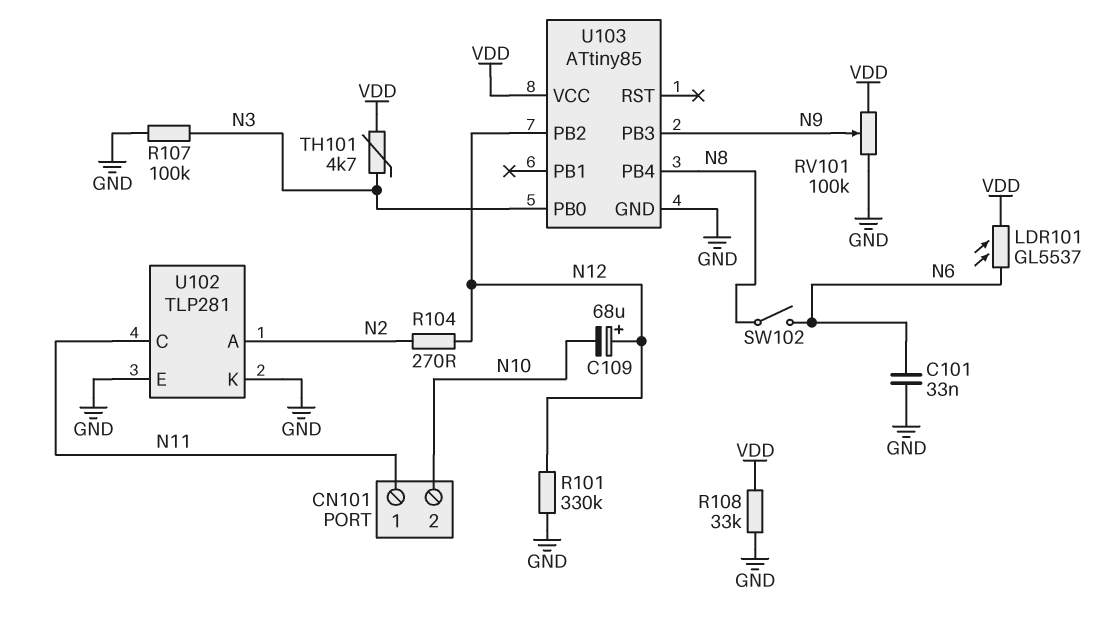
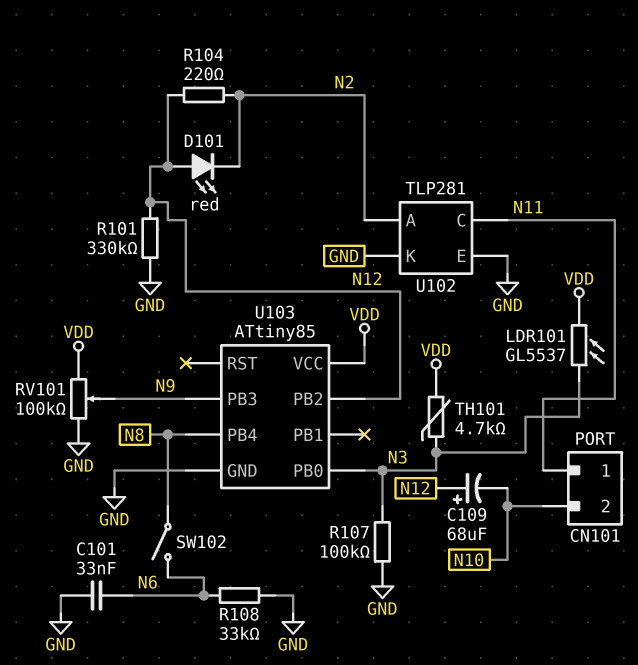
D101: none -> LED red (A N12, K N2)
LDR101: GL5537 (N6, VDD) -> GL5537 (N3, VDD)
R104: 270 (N2, N12) -> 220 (N2, N12)
R108: 33k (GND, VDD) -> 33k (GND, N6)

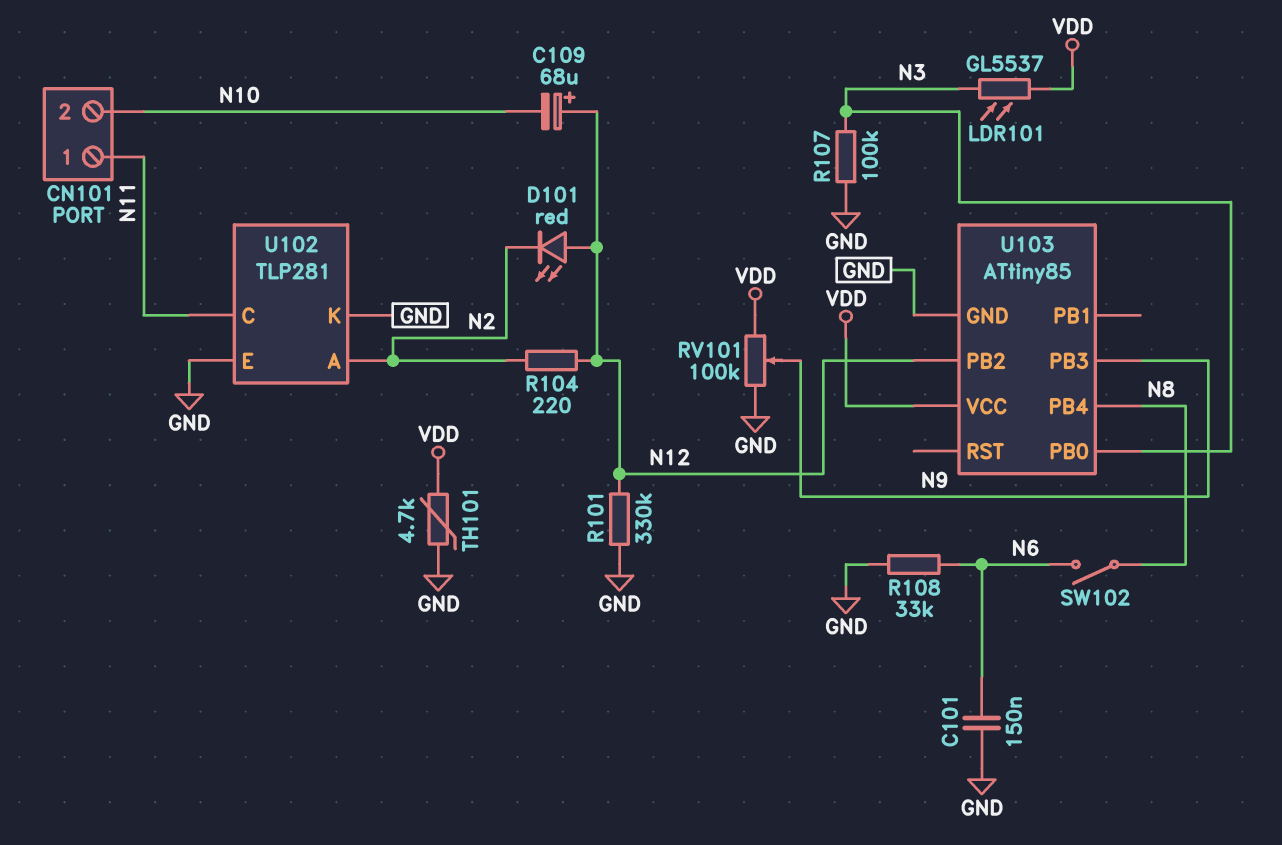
C101: 33nF (GND, N6) -> 150nF (GND, N6)
TH101: 4.7k (N3, VDD) -> 4.7k (GND, VDD)

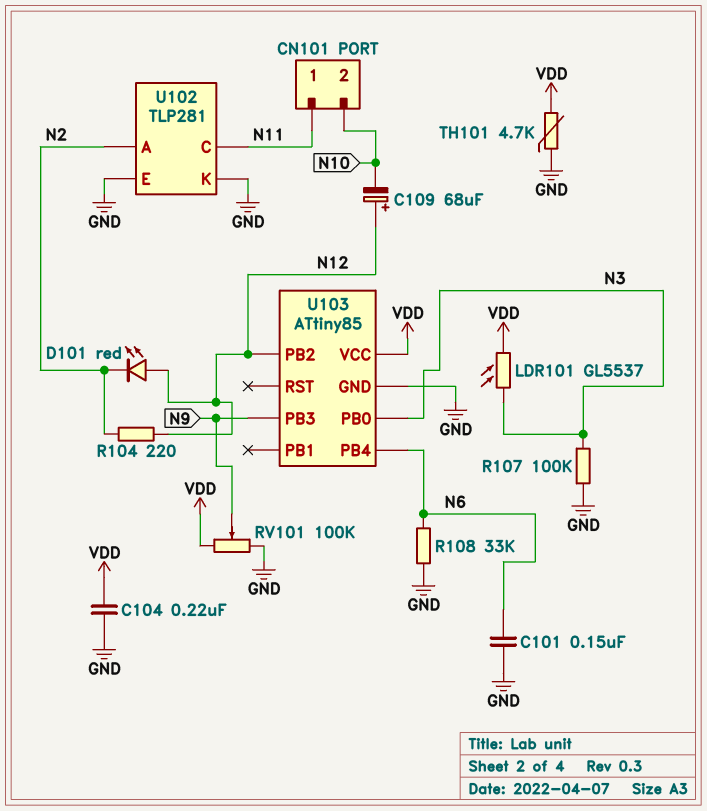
C104: none -> 220nF (GND, VDD)
R101: 330k (GND, N12) -> none
SW102: switch (N6, N8) -> none
U103 pin PB4: N8 -> N6

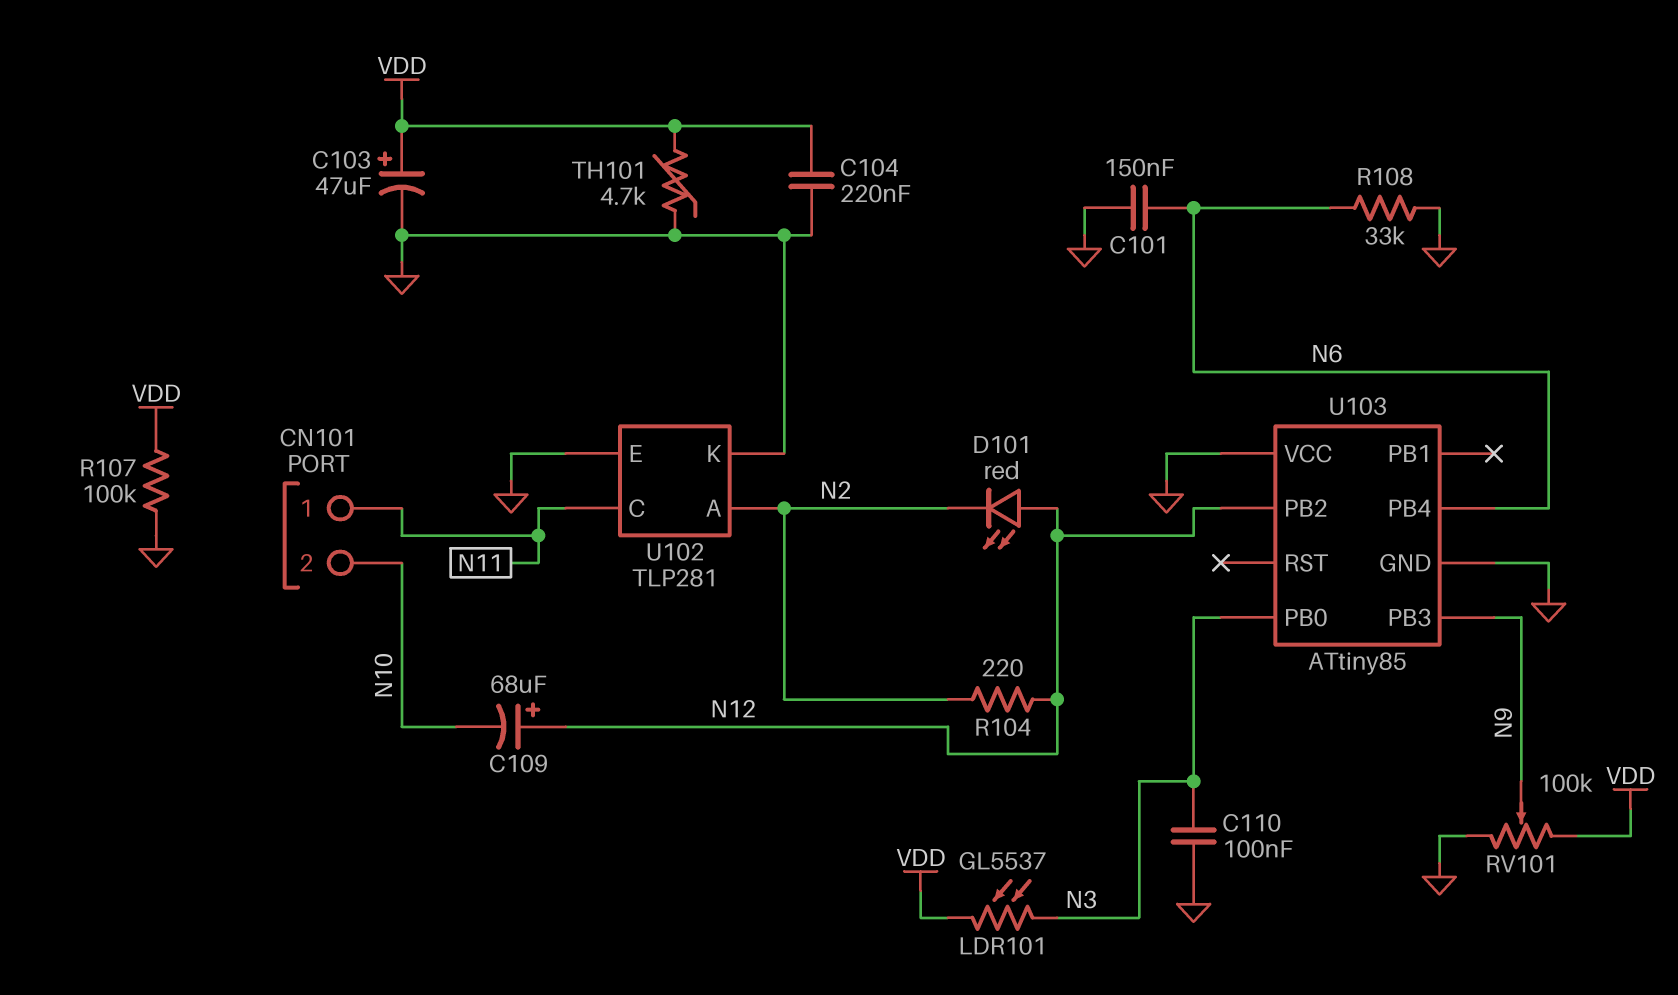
C103: none -> 47uF (plus VDD, minus GND)
C110: none -> 100nF (GND, N3)
R107: 100k (GND, N3) -> 100k (GND, VDD)
U103 pin VCC: VDD -> GND

